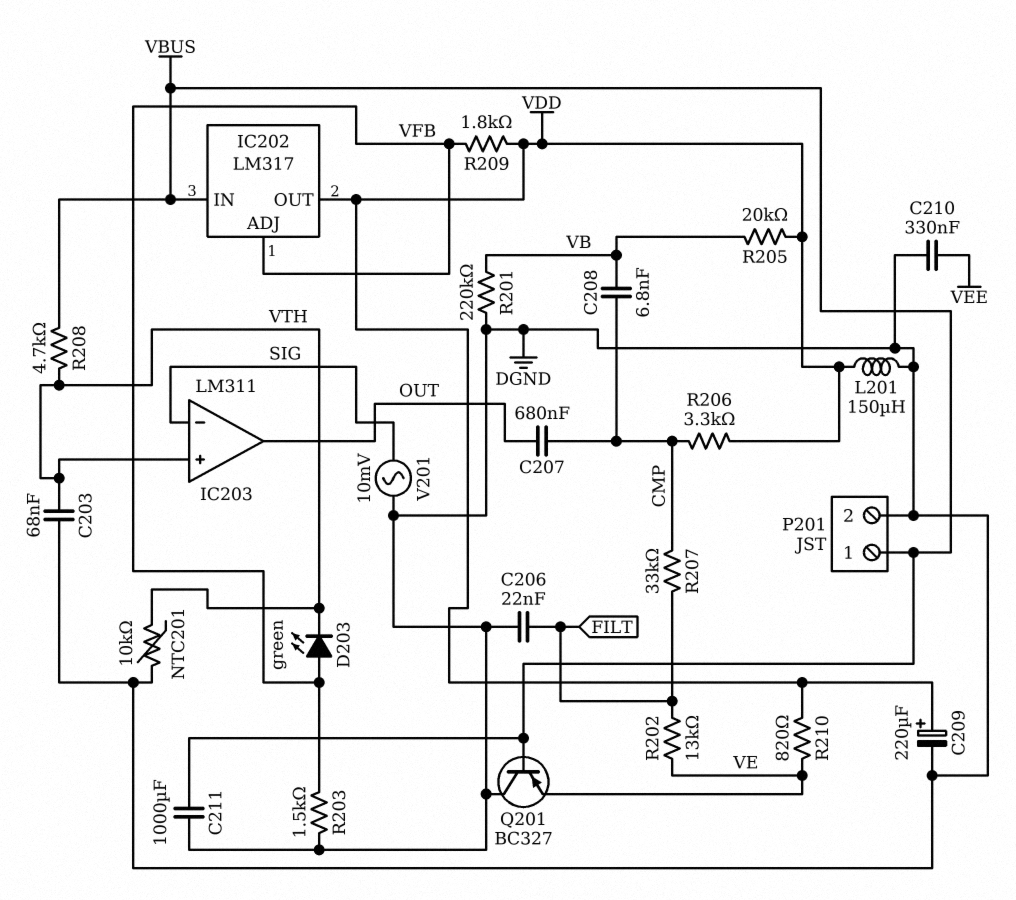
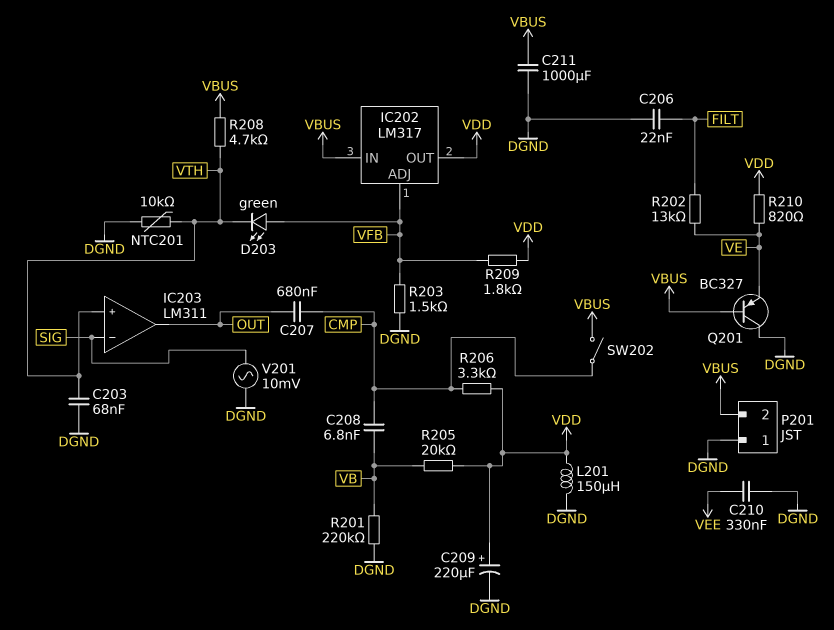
P201 pin 1: VBUS -> DGND
P201 pin 2: DGND -> VBUS
R207: 33k (CMP, FILT) -> none
SW202: none -> switch (CMP, VBUS)

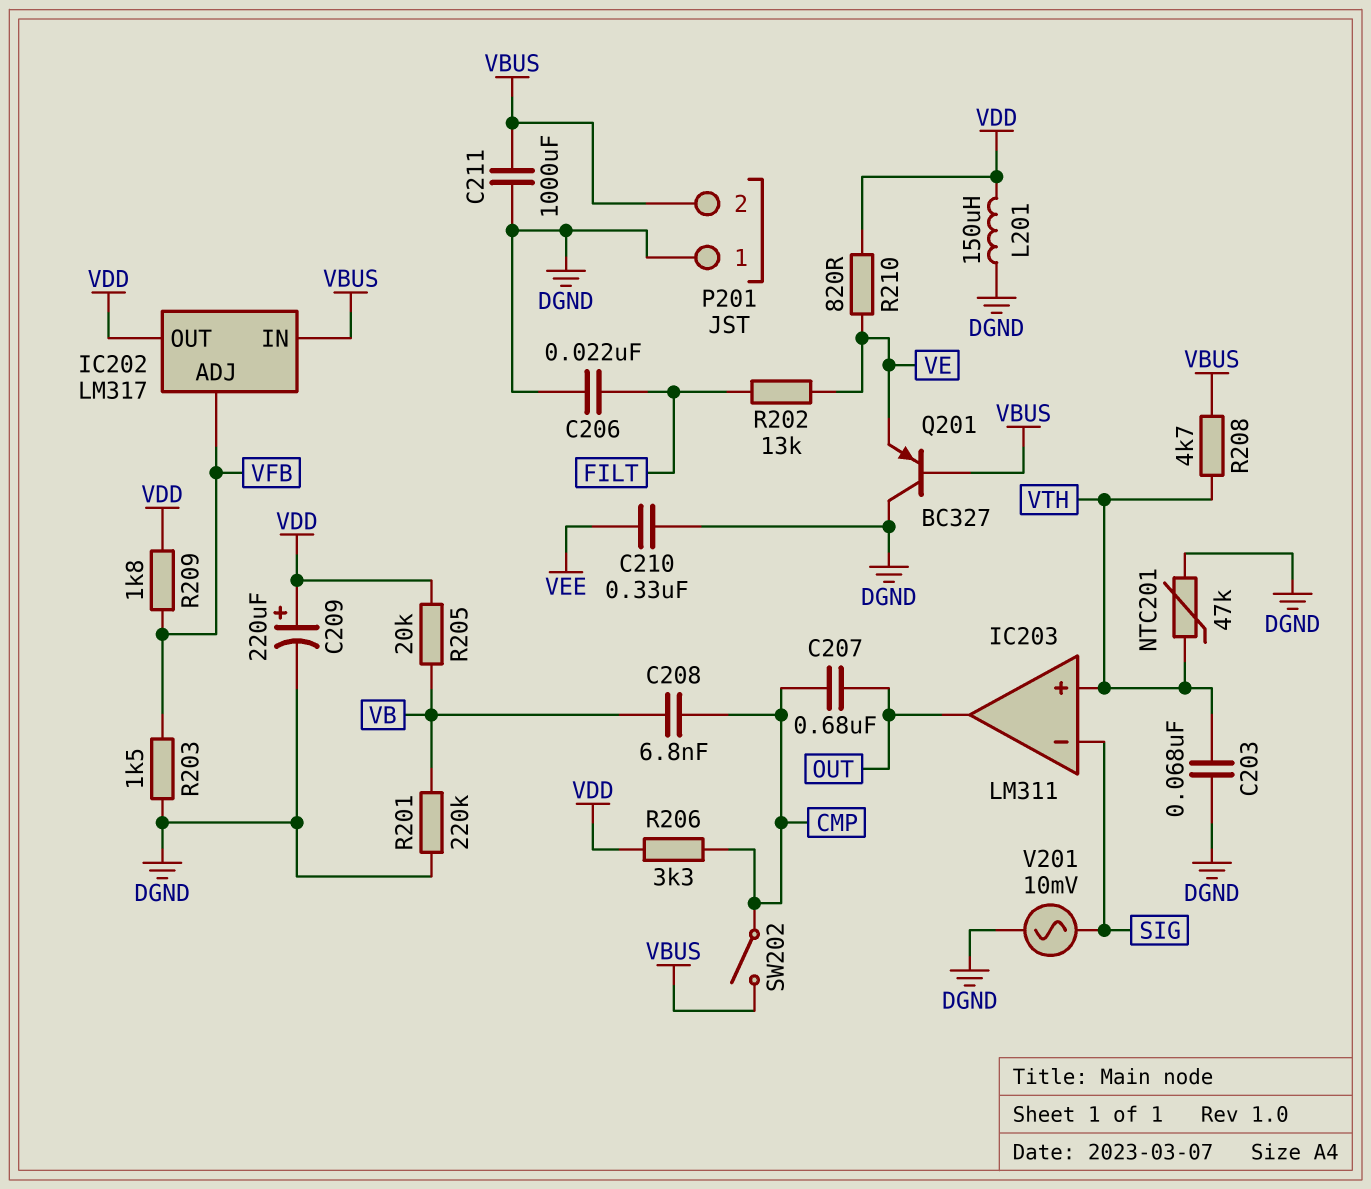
D203: LED green (A VFB, K VTH) -> none
NTC201: 10k (DGND, VTH) -> 47k (DGND, VTH)

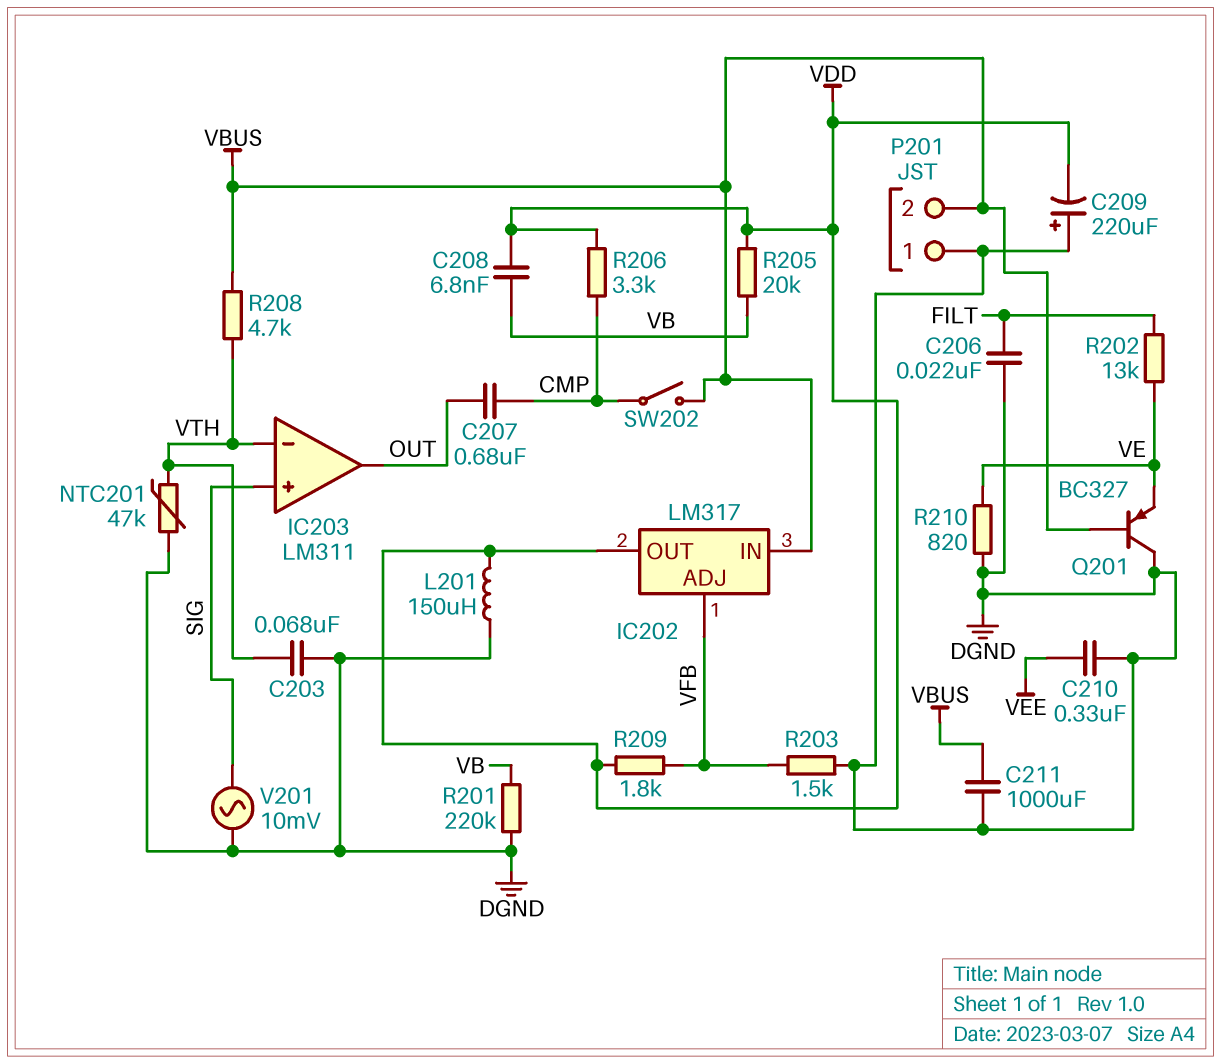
C208: 6.8nF (CMP, VB) -> 6.8nF (VB, VDD)
C209: 220uF (plus VDD, minus DGND) -> 220uF (plus DGND, minus VDD)
IC203 pin in+: VTH -> SIG
IC203 pin in-: SIG -> VTH
R210: 820 (VDD, VE) -> 820 (DGND, VE)

